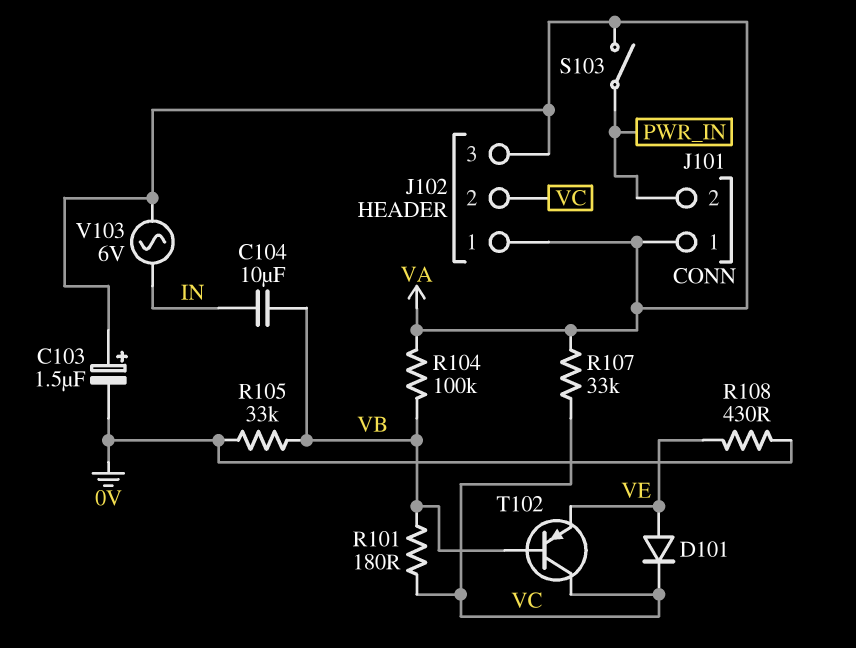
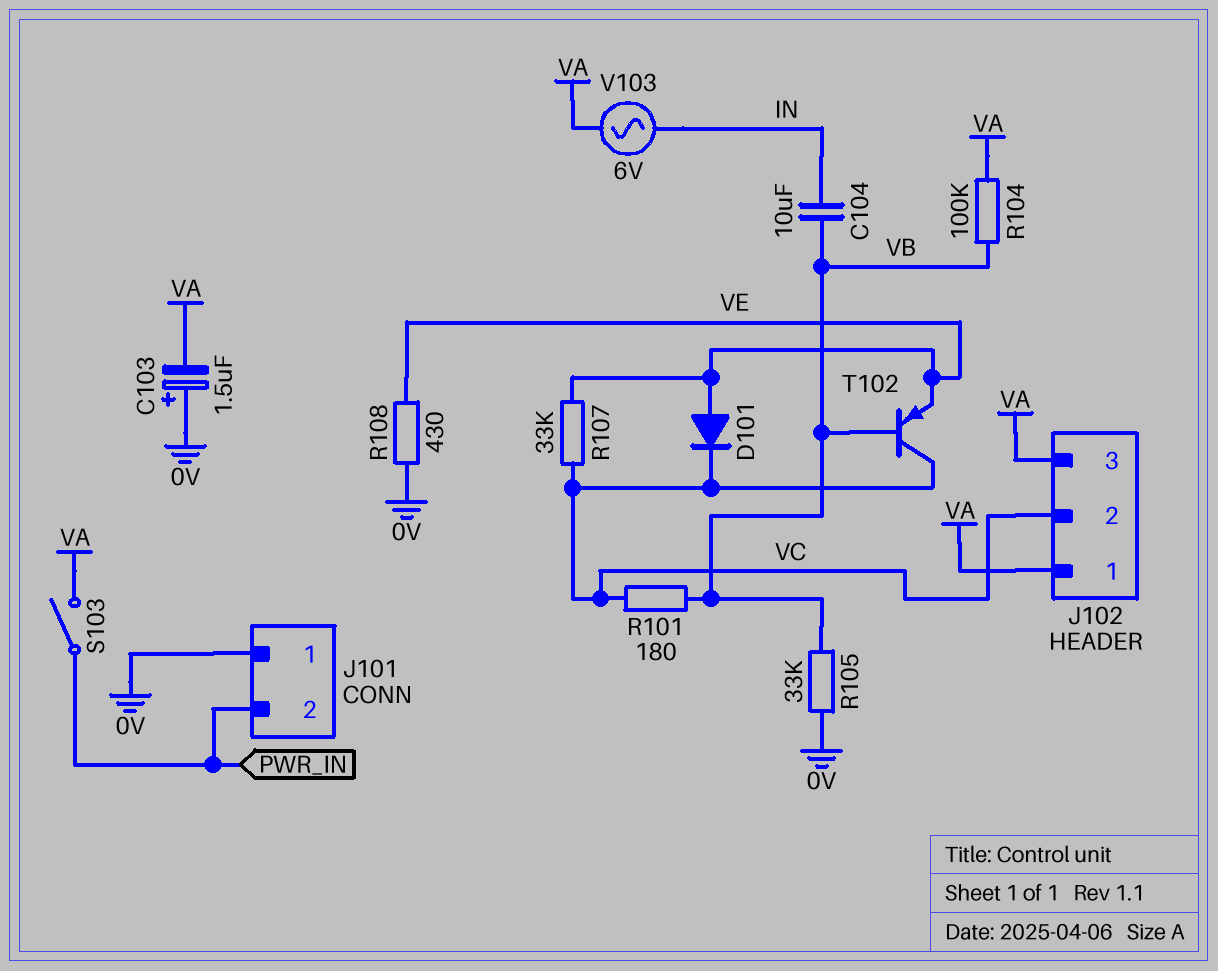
C103: 1.5uF (plus VA, minus 0V) -> 1.5uF (plus 0V, minus VA)
J101 pin 1: VA -> 0V
R107: 33k (VA, VC) -> 33k (VC, VE)

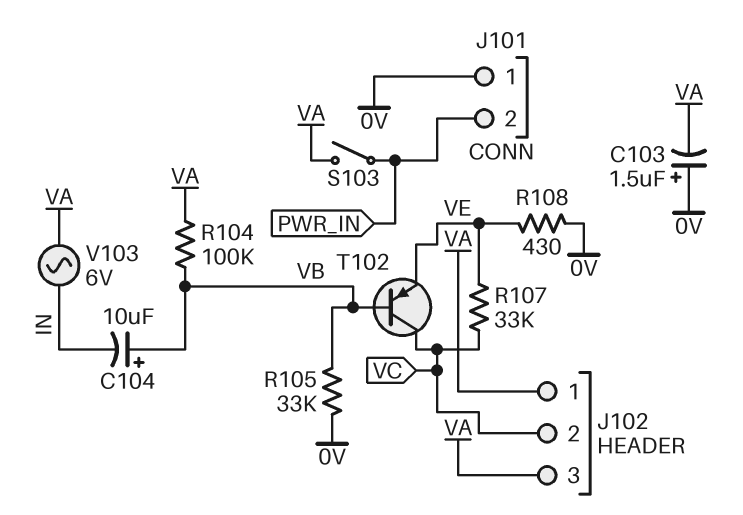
C104: 10uF (IN, VB) -> 10uF (plus VB, minus IN)
D101: diode (A VE, K VC) -> none
R101: 180 (VB, VC) -> none

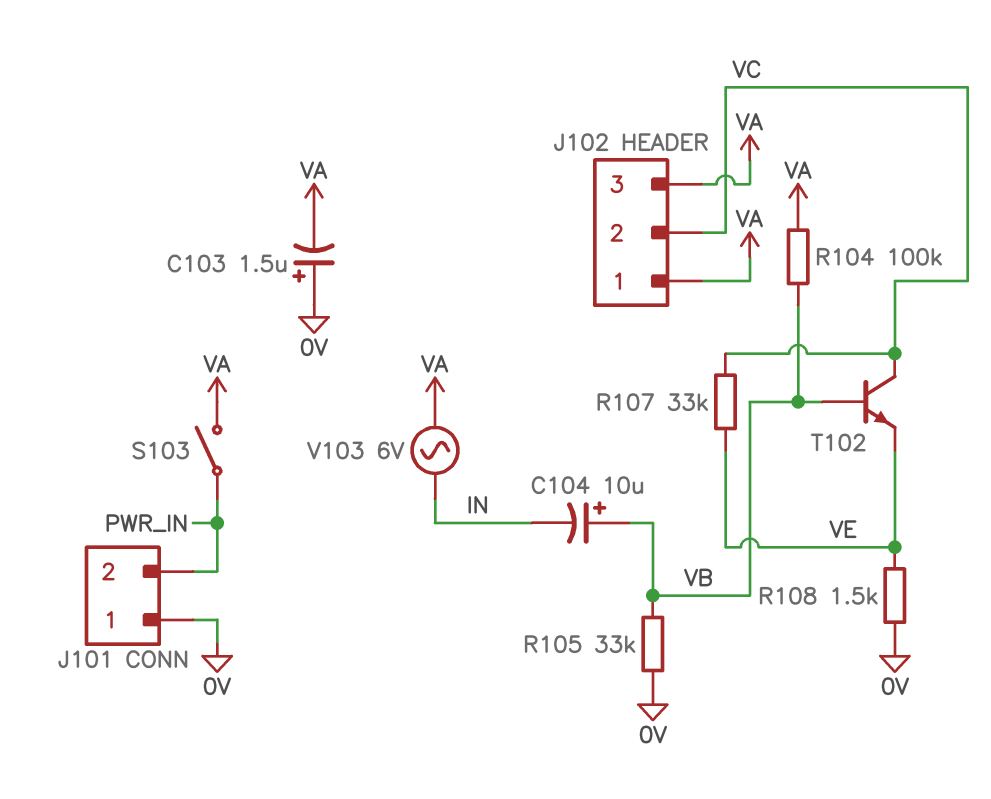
R108: 430 (0V, VE) -> 1.5k (0V, VE)
T102: PNP (B VB, C VC, E VE) -> NPN (B VB, C VC, E VE)

